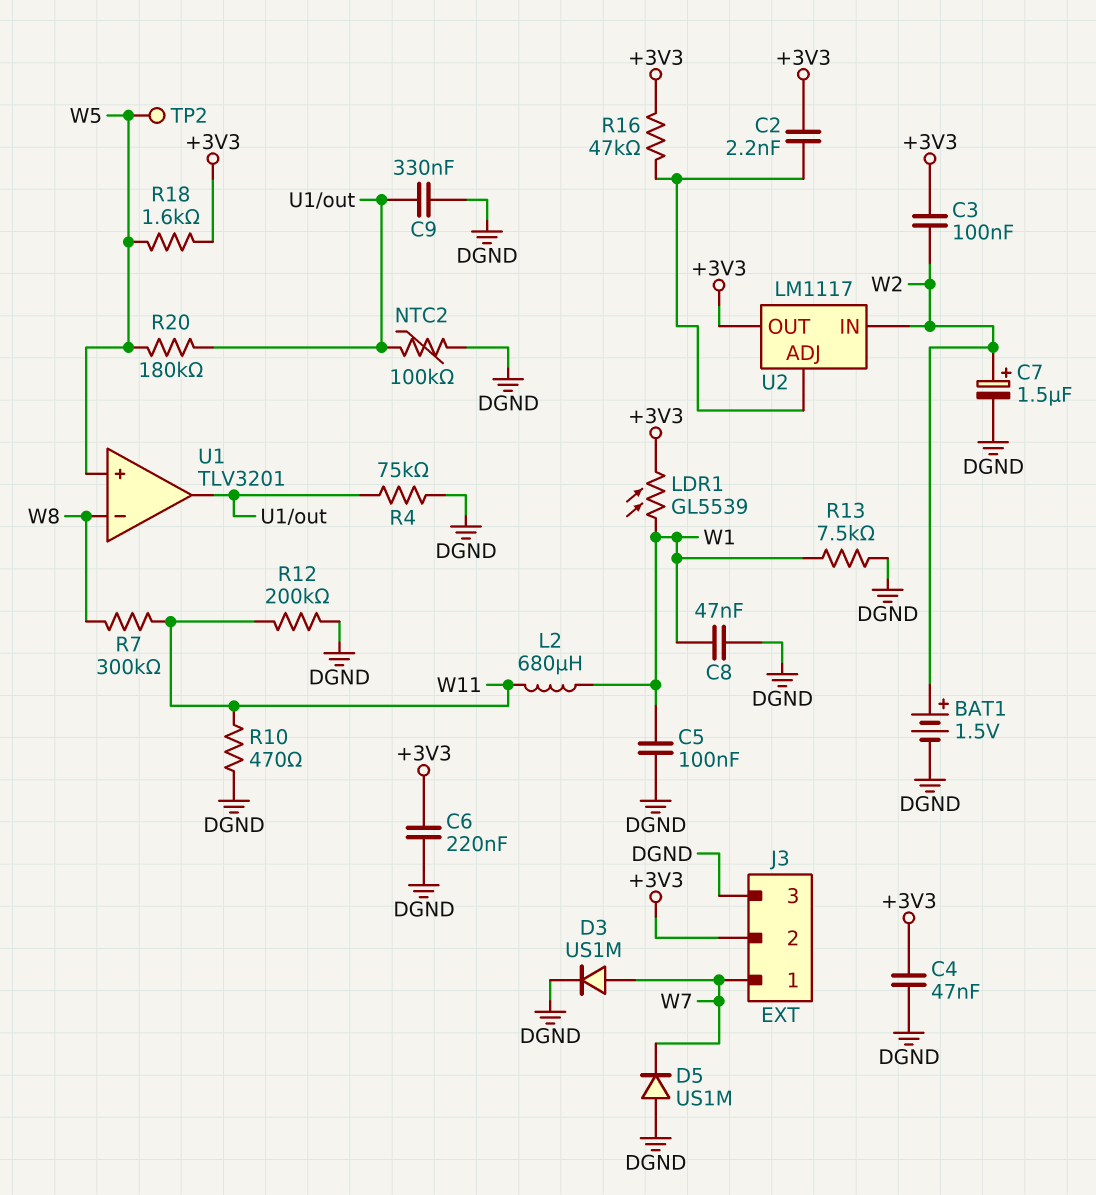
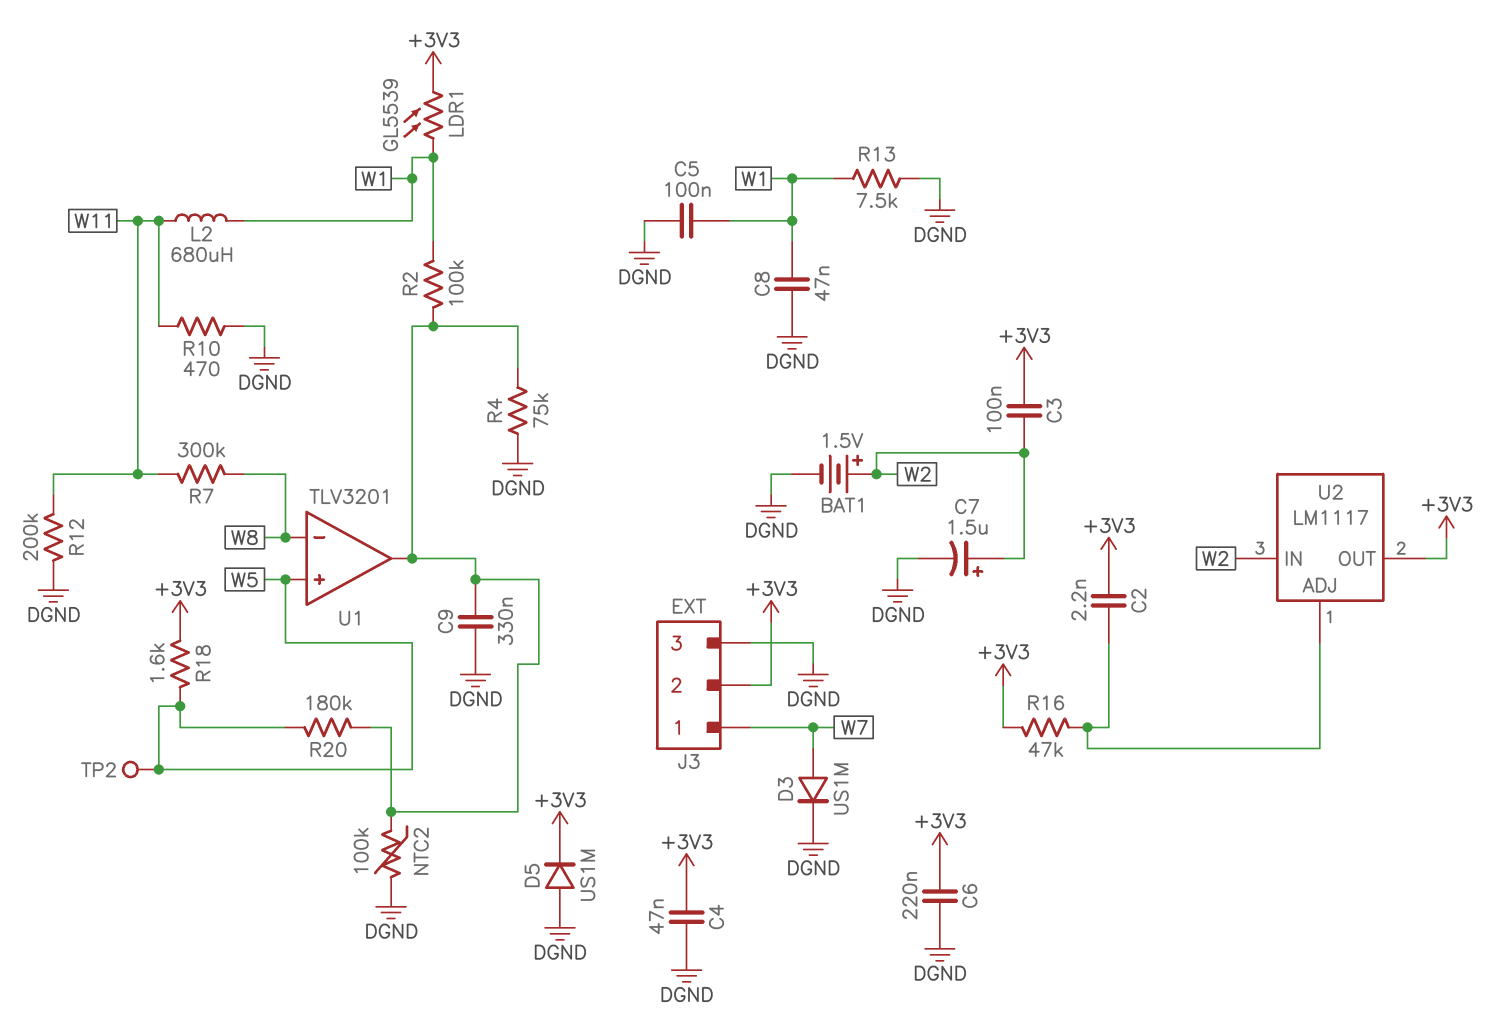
D5: diode US1M (A DGND, K W7) -> diode US1M (A DGND, K +3V3)
R2: none -> 100k (U1/out, W1)

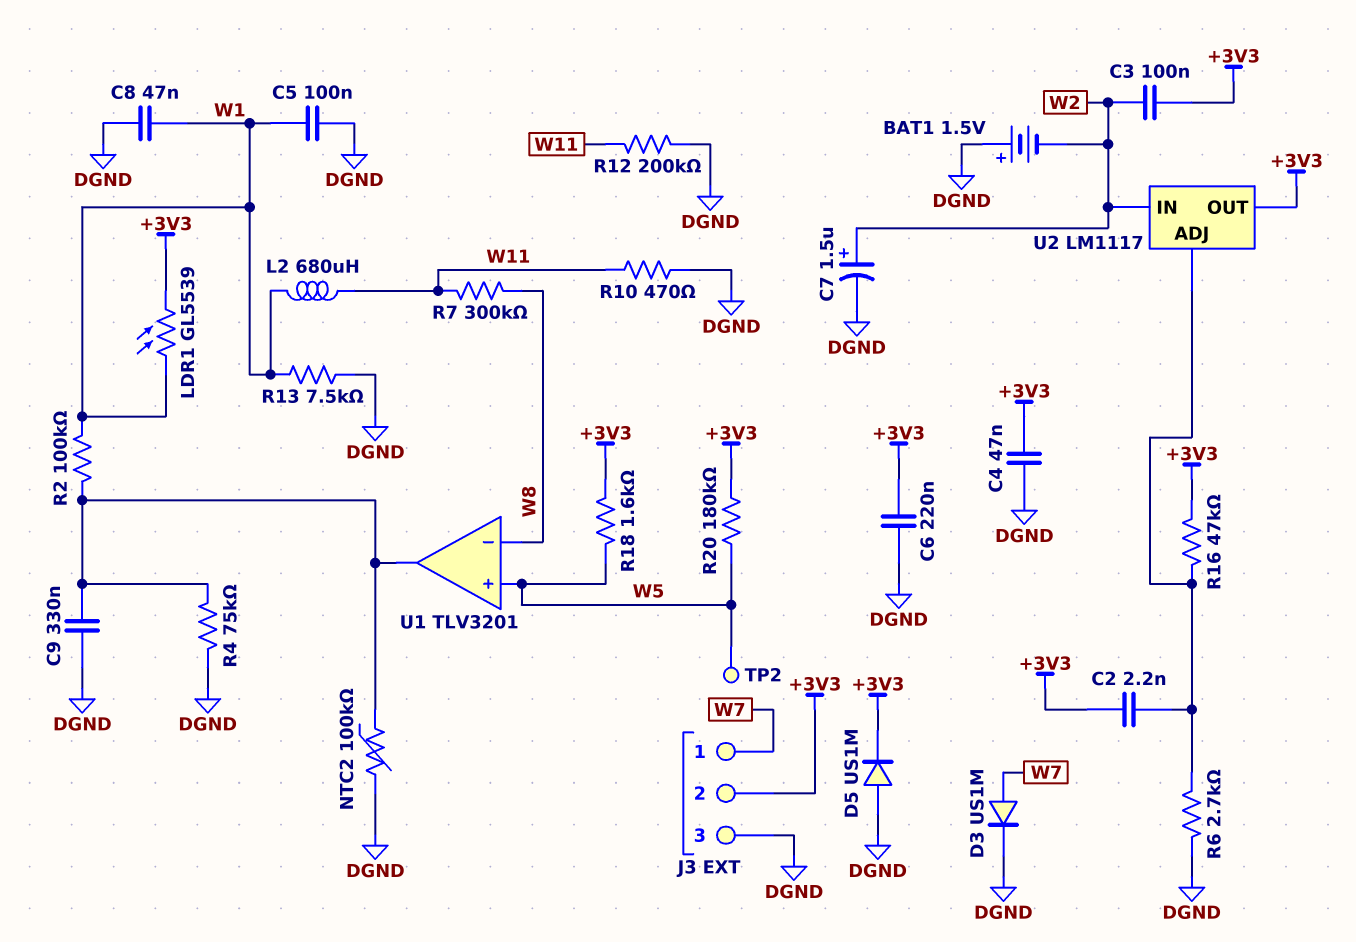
BAT1: 1.5V (plus W2, minus DGND) -> 1.5V (plus DGND, minus W2)
R6: none -> 2.7k (DGND, U2/ADJ)
R20: 180k (U1/out, W5) -> 180k (+3V3, W5)

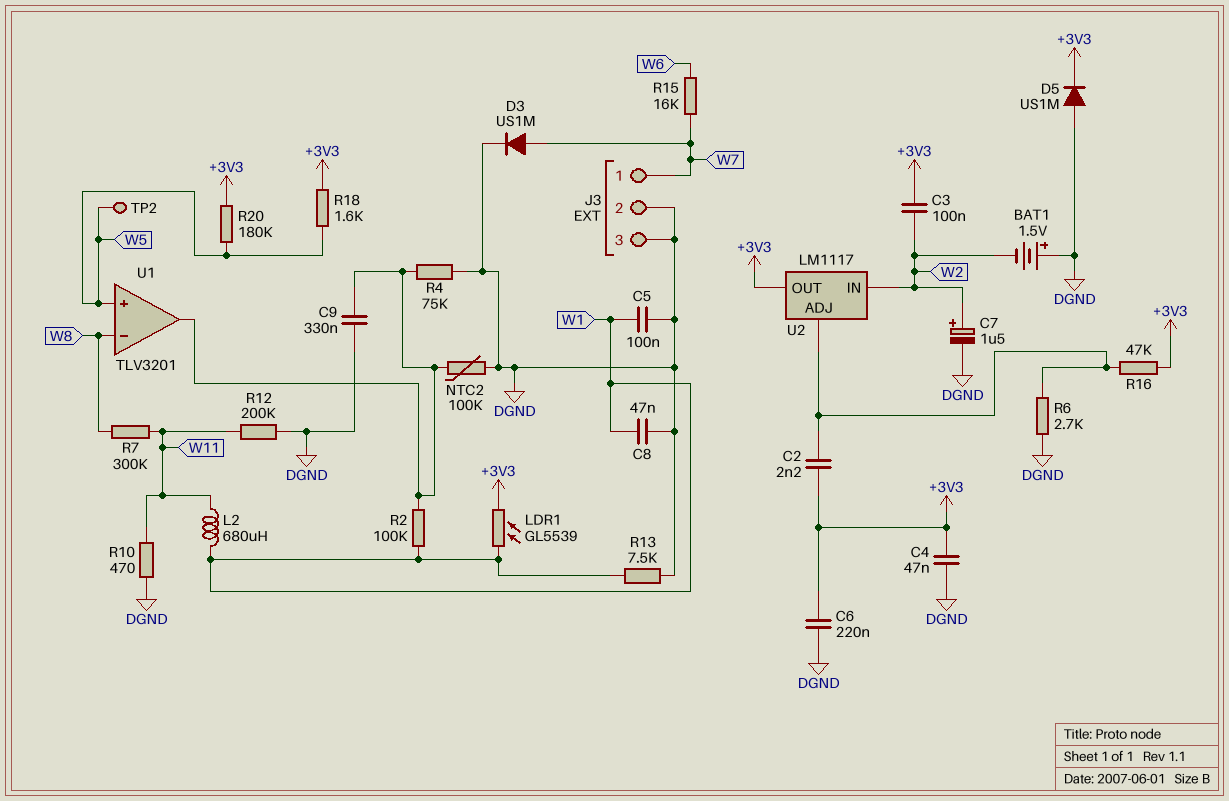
J3 pin 2: +3V3 -> DGND
R15: none -> 16k (W6, W7)

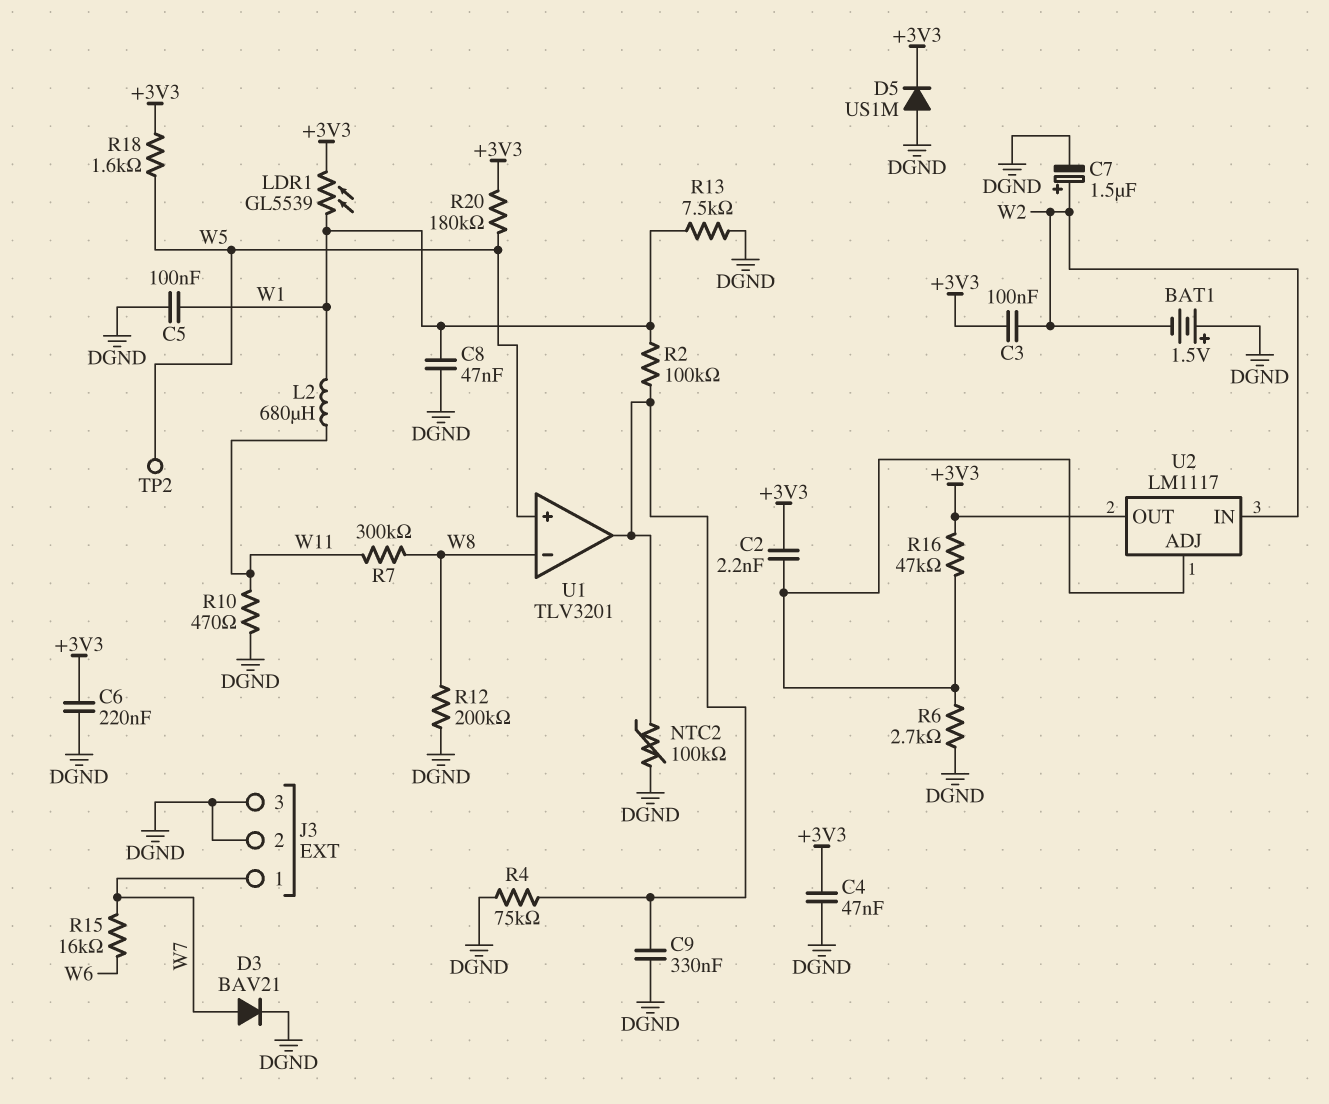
D3: diode US1M (A W7, K DGND) -> diode BAV21 (A W7, K DGND)
R12: 200k (DGND, W11) -> 200k (DGND, W8)

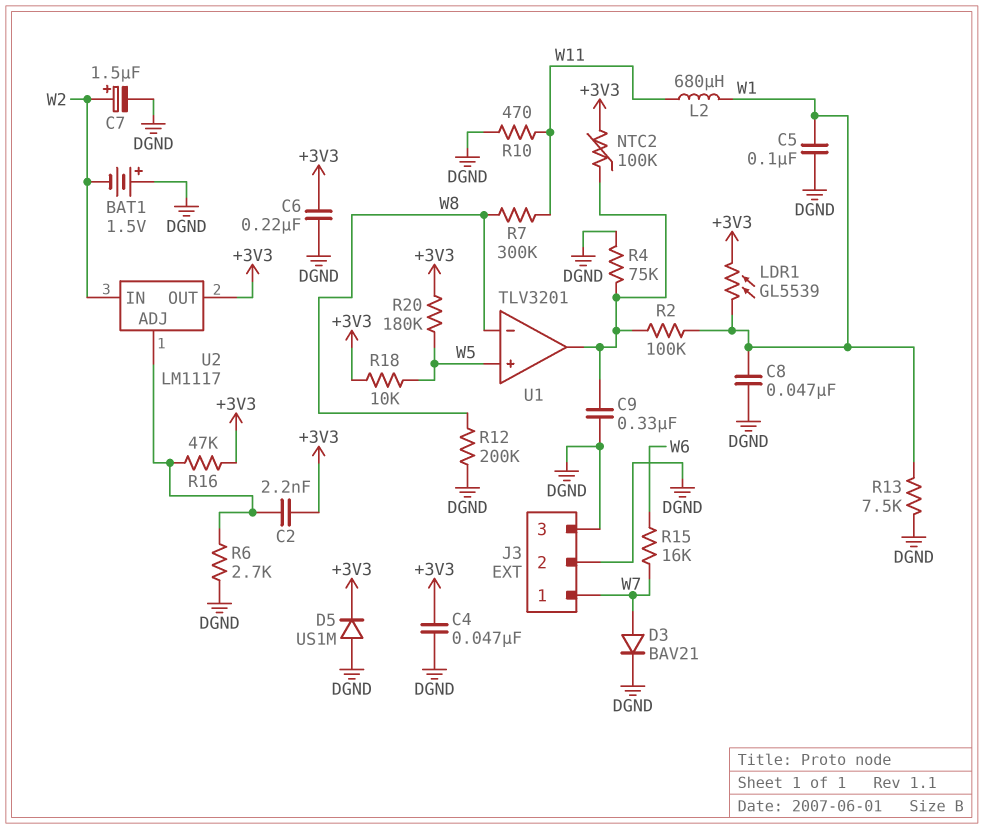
C3: 100nF (+3V3, W2) -> none
NTC2: 100k (DGND, U1/out) -> 100k (+3V3, U1/out)
R18: 1.6k (+3V3, W5) -> 10k (+3V3, W5)
TP2: test point (W5) -> none

